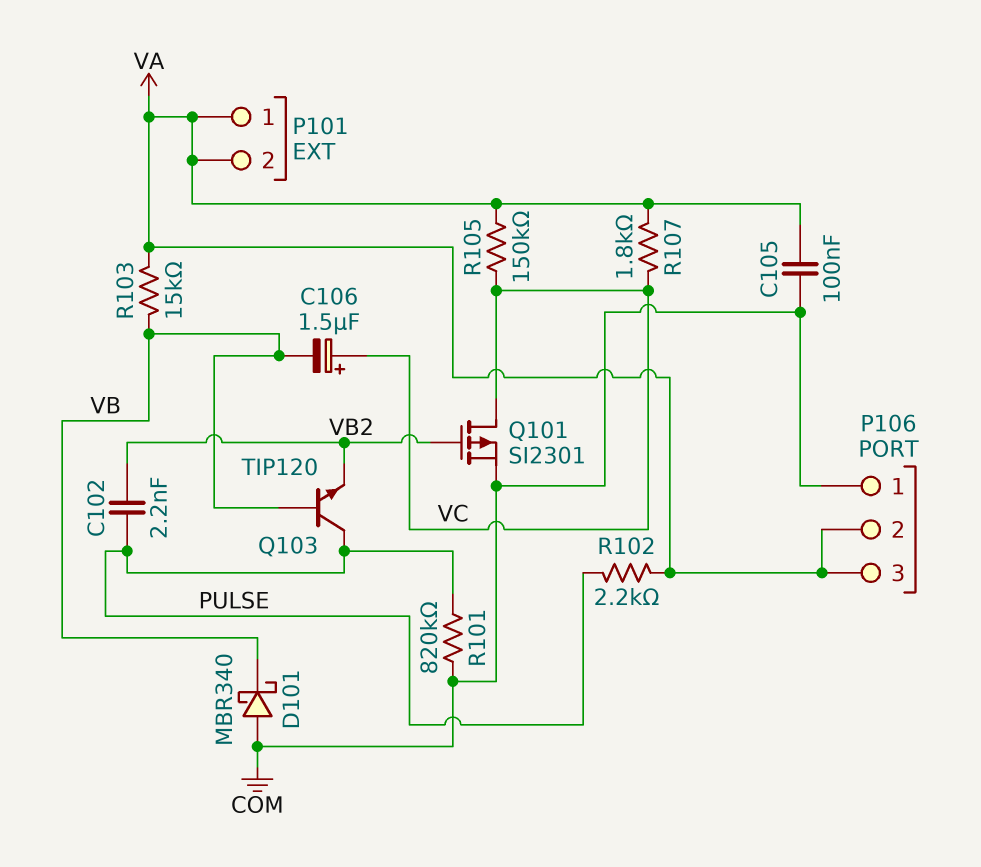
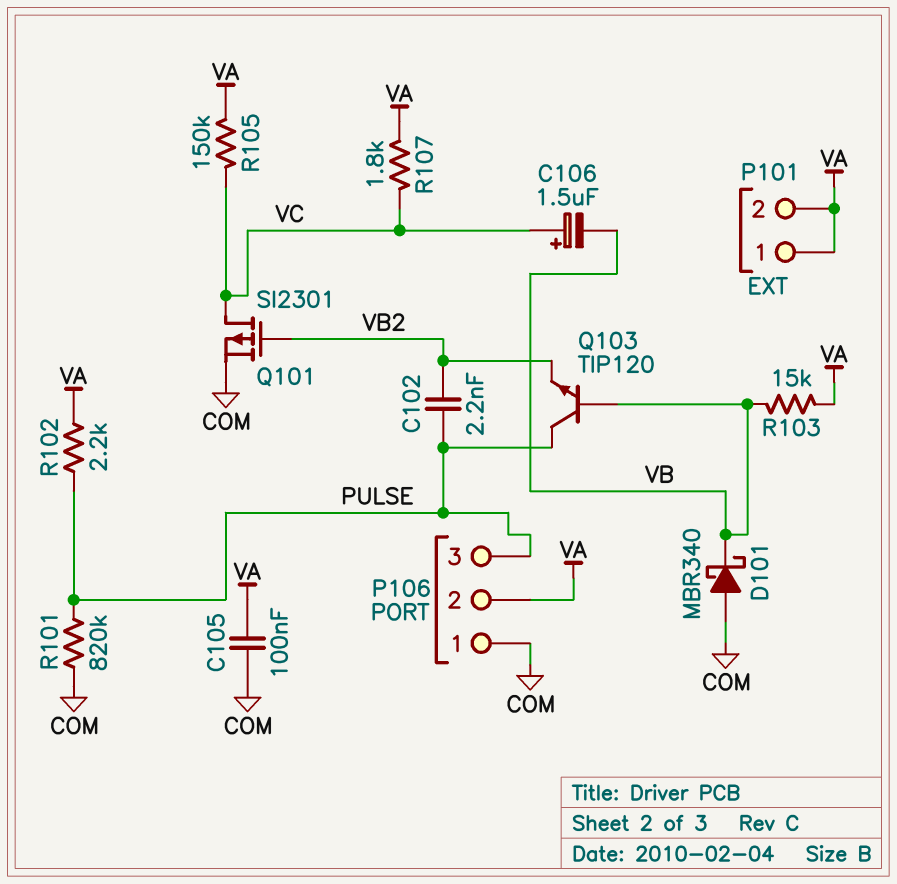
P106 pin 3: VA -> PULSE

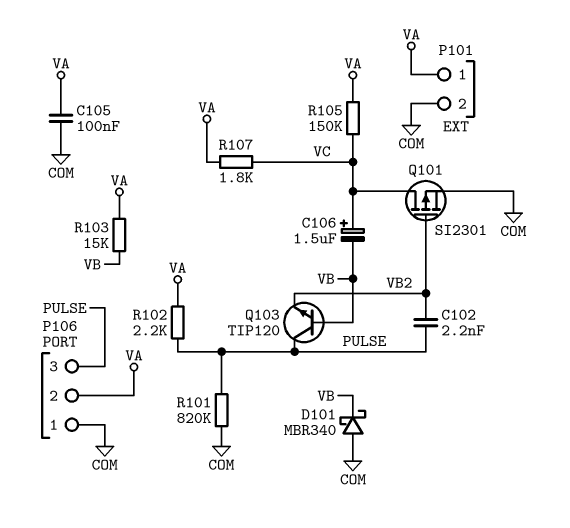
P101 pin 2: VA -> COM

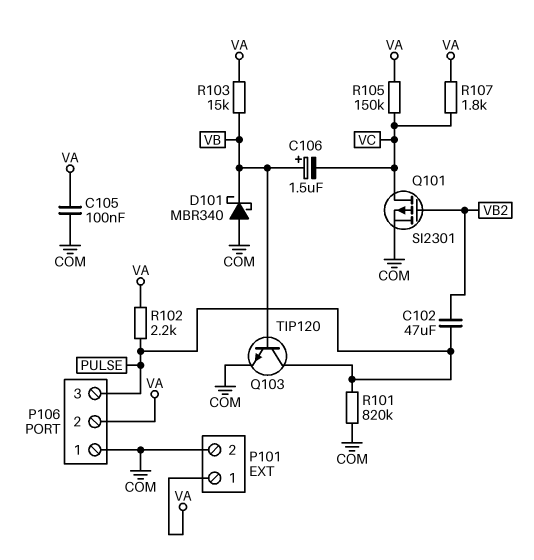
C102: 2.2nF (PULSE, VB2) -> 47uF (PULSE, VB2)
C106: 1.5uF (plus VC, minus VB) -> 1.5uF (plus VB, minus VC)
Q103: NPN TIP120 (B VB, C PULSE, E VB2) -> NPN TIP120 (B VB, C PULSE, E COM)

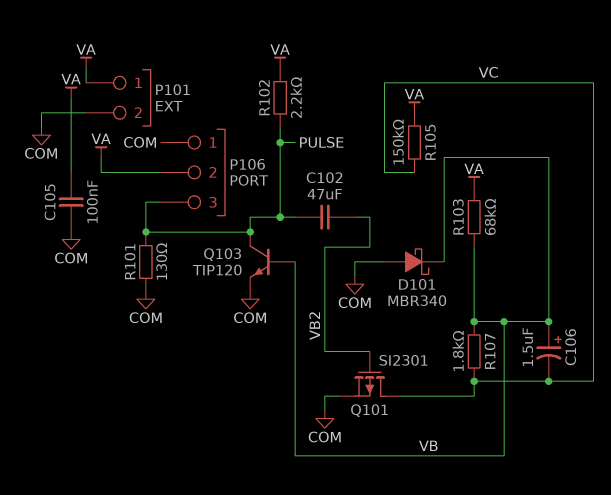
R101: 820k (COM, PULSE) -> 130 (COM, PULSE)
R103: 15k (VA, VB) -> 68k (VA, VB)
R107: 1.8k (VA, VC) -> 1.8k (VB, VC)

